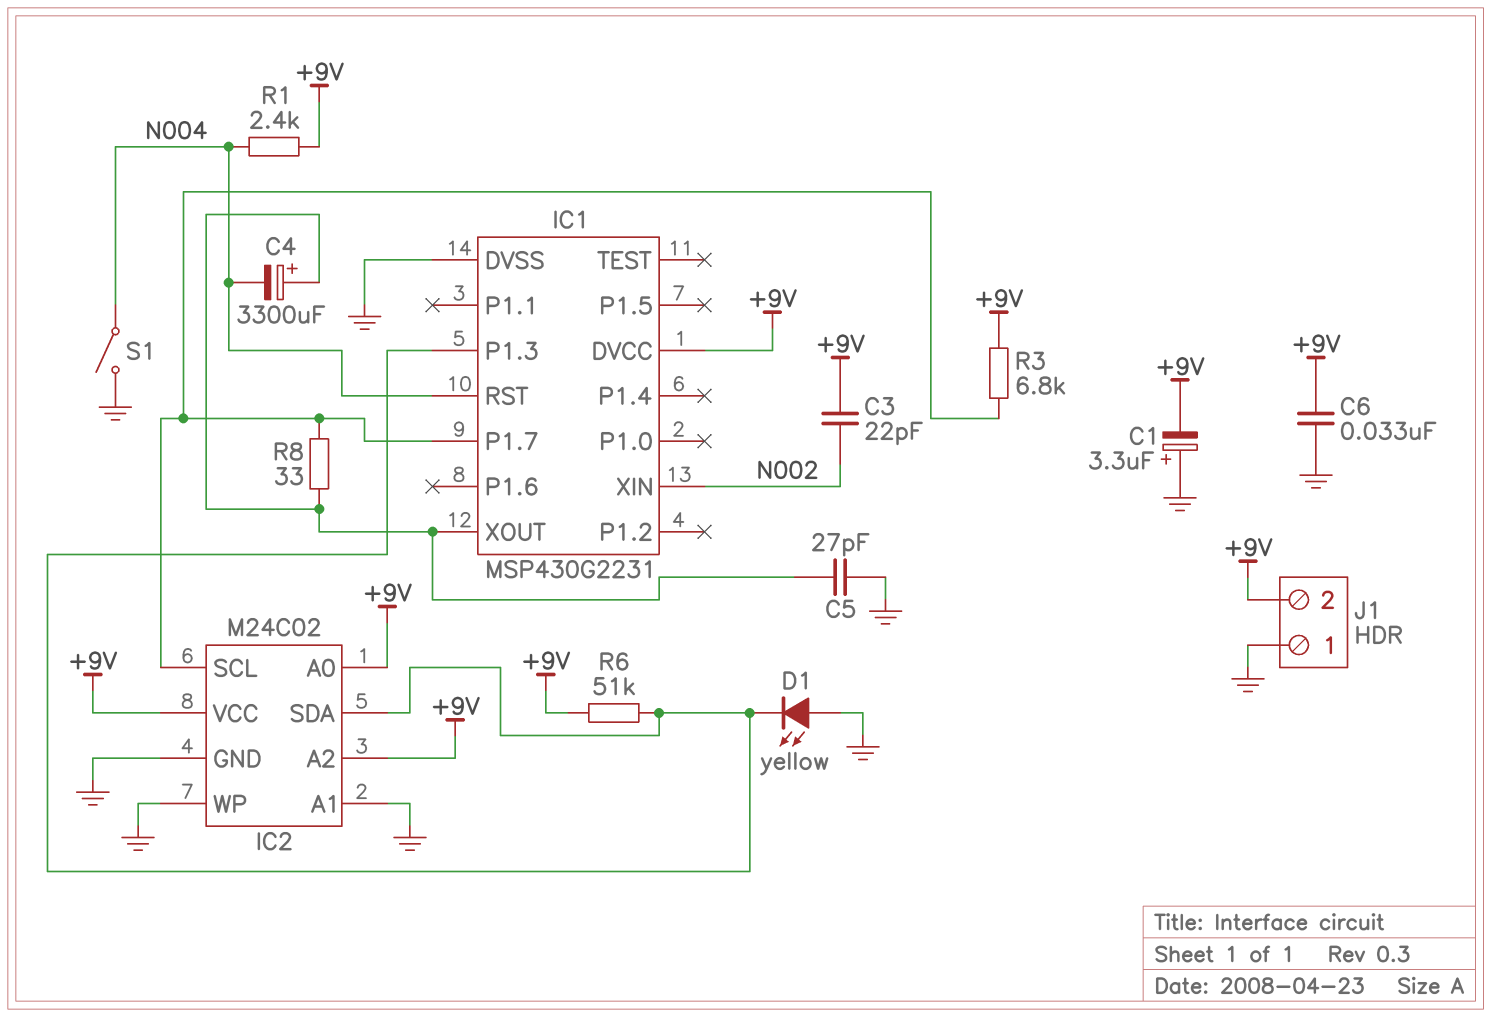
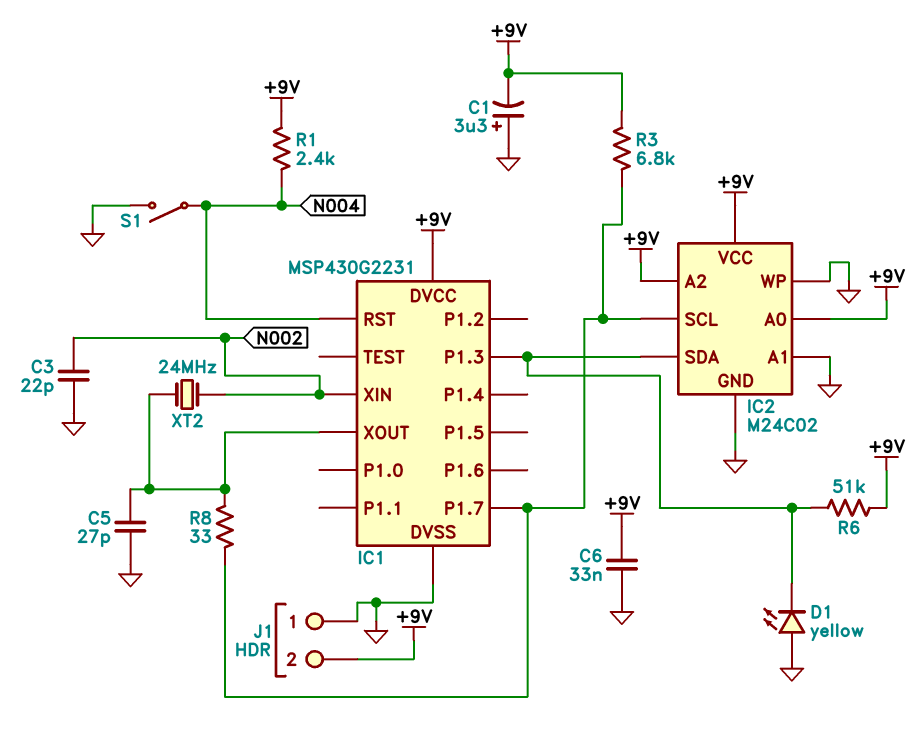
C3: 22pF (+9V, N002) -> 22pF (GND, N002)
C4: 3300uF (plus IC1/XOUT, minus N004) -> none
XT2: none -> 24MHz (IC1/XOUT, N002)

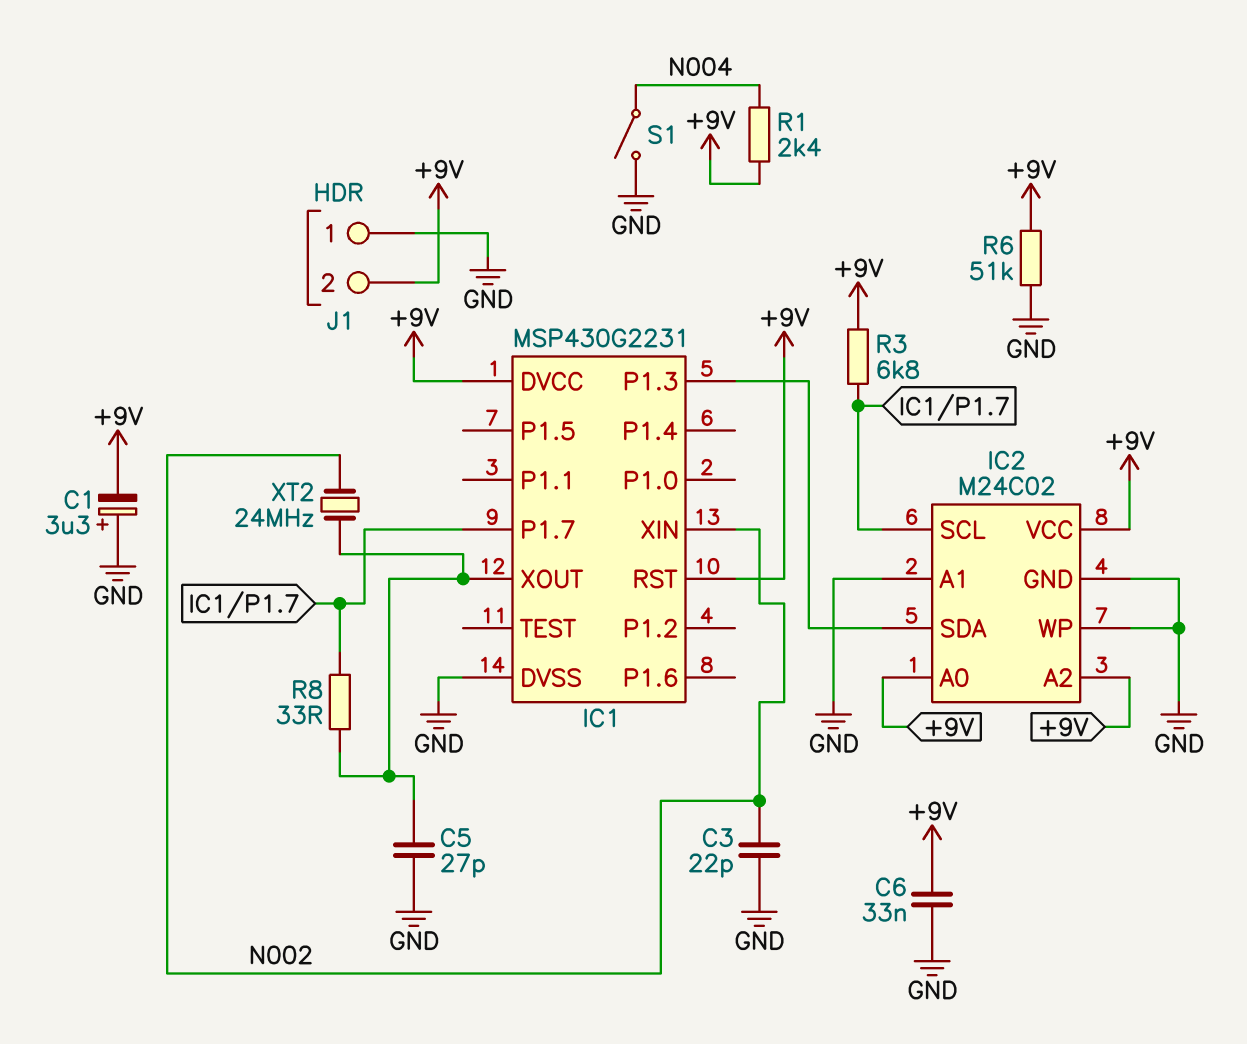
D1: LED yellow (A GND, K IC1/P1.3) -> none
IC1 pin RST: N004 -> +9V
R6: 51k (+9V, IC1/P1.3) -> 51k (+9V, GND)

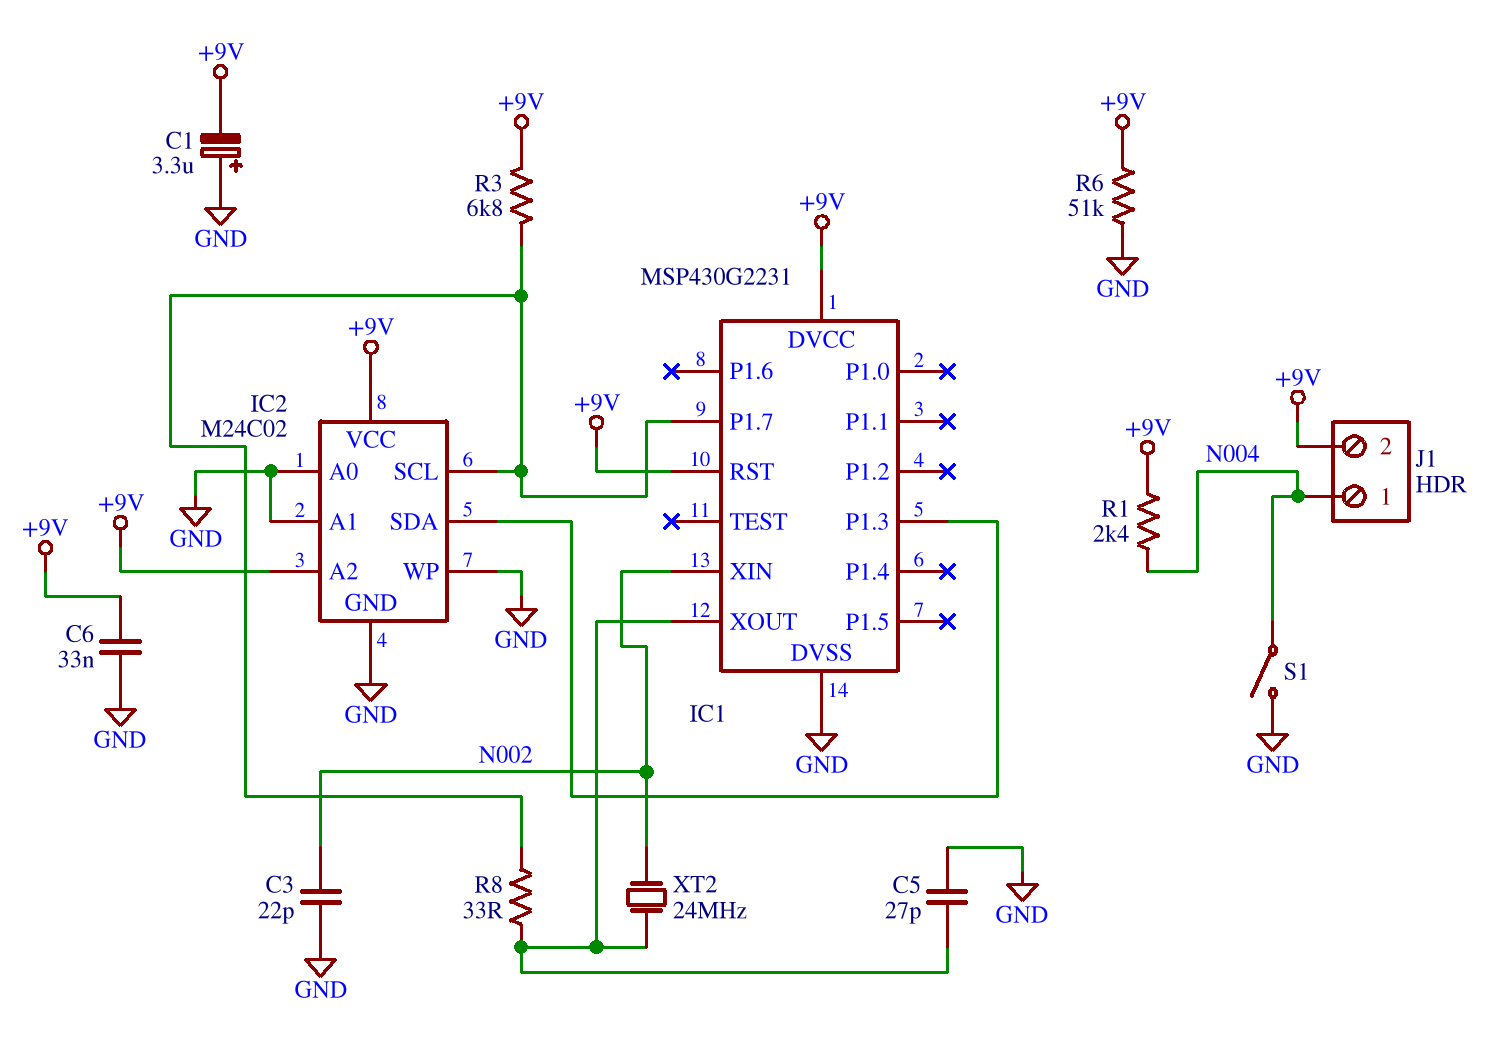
IC2 pin A0: +9V -> GND
J1 pin 1: GND -> N004

